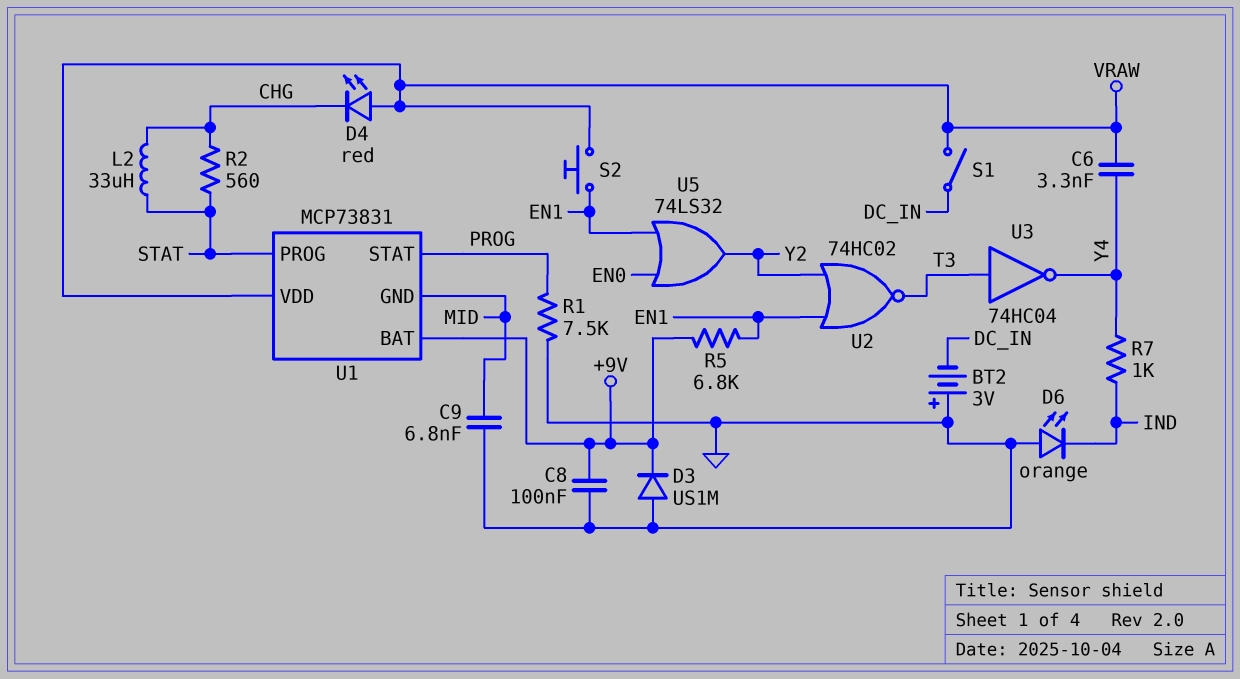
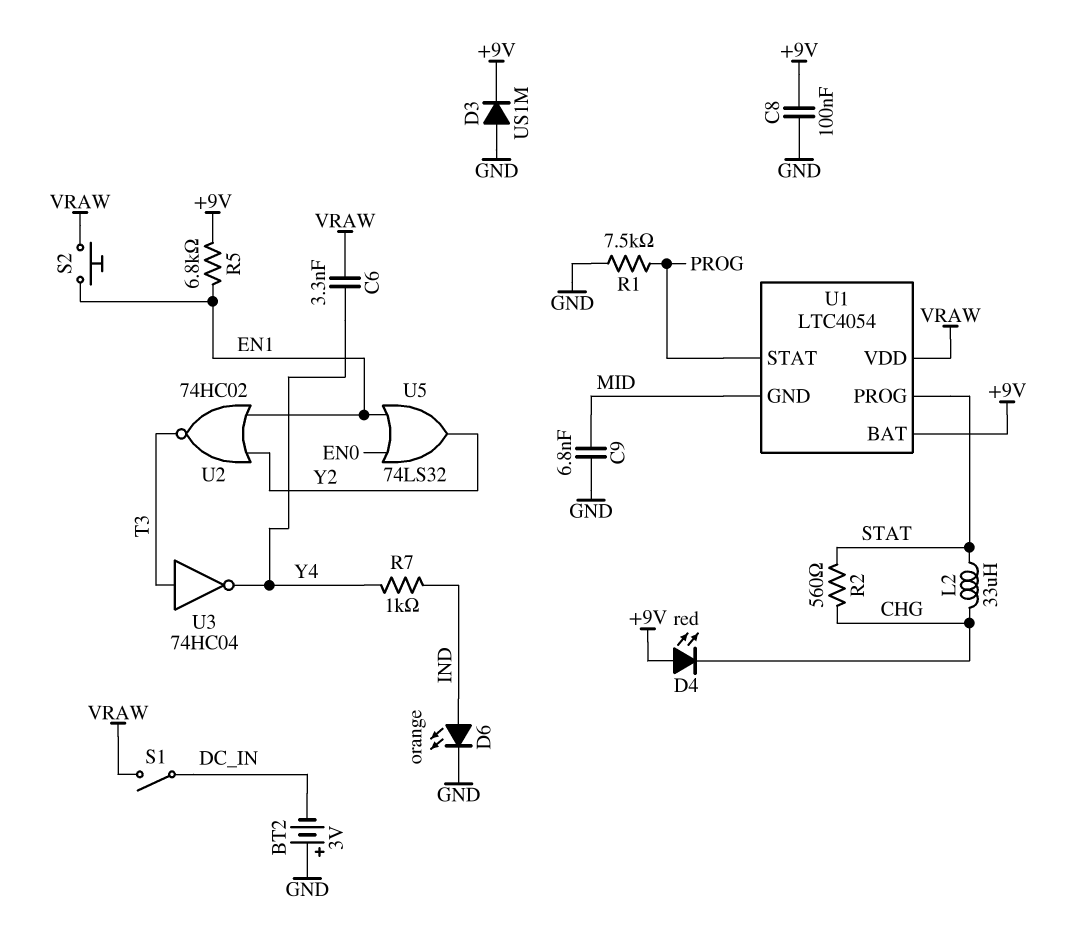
D4: LED red (A VRAW, K CHG) -> LED red (A +9V, K CHG)
D6: LED orange (A GND, K IND) -> LED orange (A IND, K GND)
U1: MCP73831 -> LTC4054

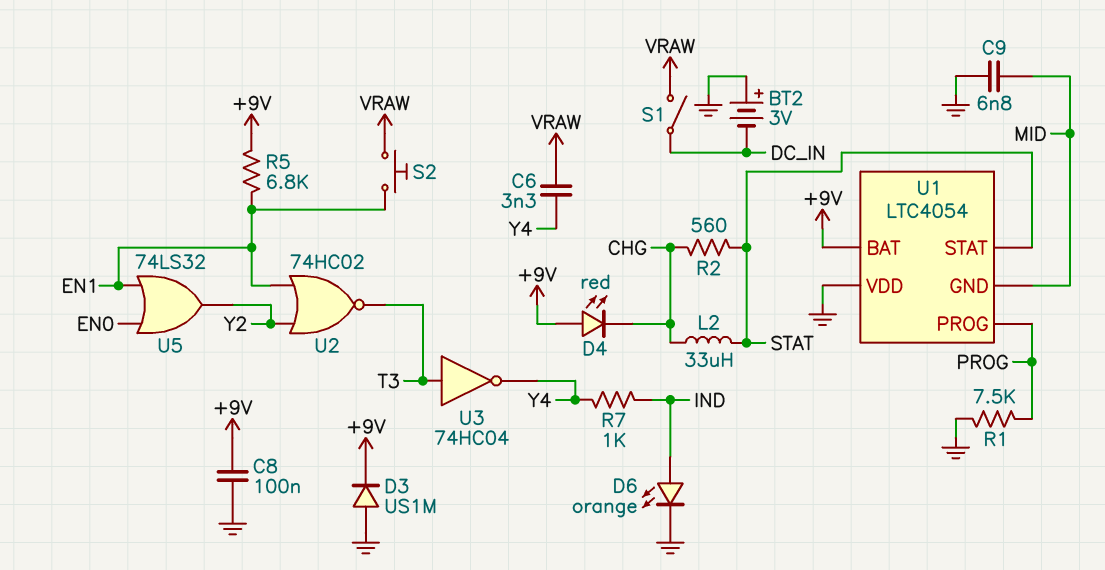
U1 pin PROG: STAT -> PROG
U1 pin STAT: PROG -> STAT
U1 pin VDD: VRAW -> GND

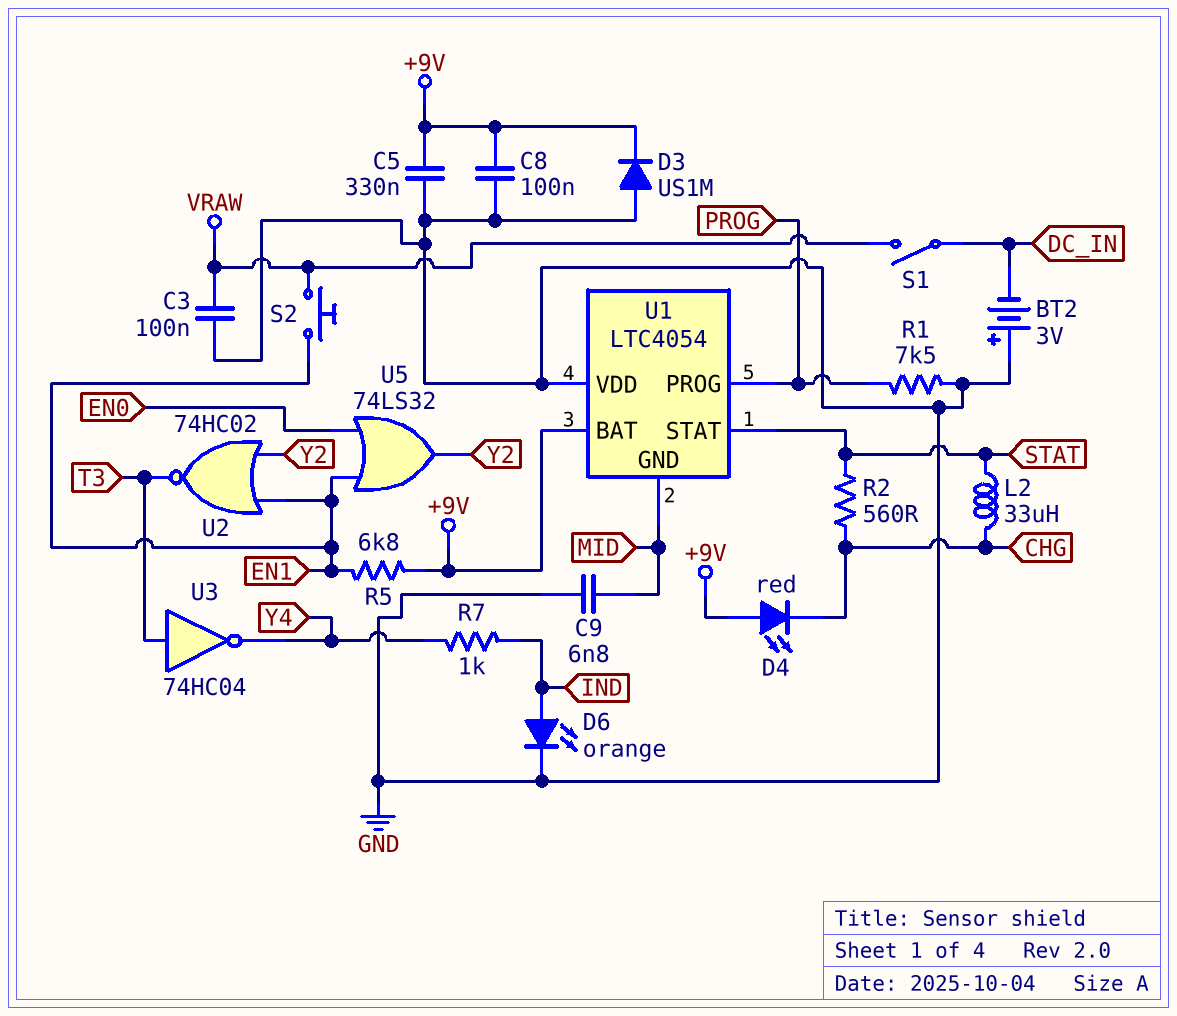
C3: none -> 100nF (GND, VRAW)
C5: none -> 330nF (+9V, GND)
C6: 3.3nF (VRAW, Y4) -> none

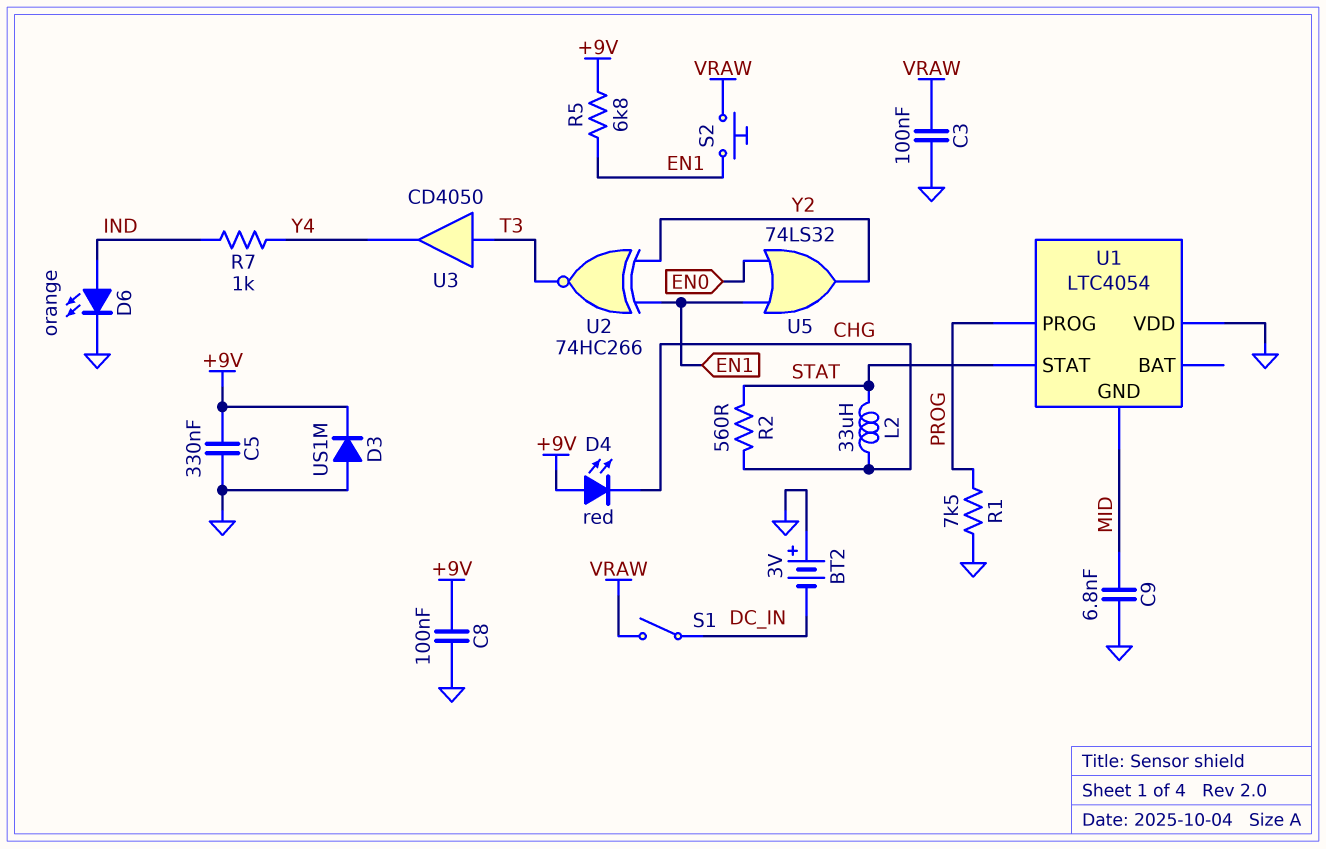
U1 pin BAT: +9V -> none
U2: NOR 74HC02 (in EN1, in Y2, out T3) -> XNOR 74HC266 (in EN1, in Y2, out T3)
U3: NOT 74HC04 (in T3, out Y4) -> buffer CD4050 (in T3, out Y4)

